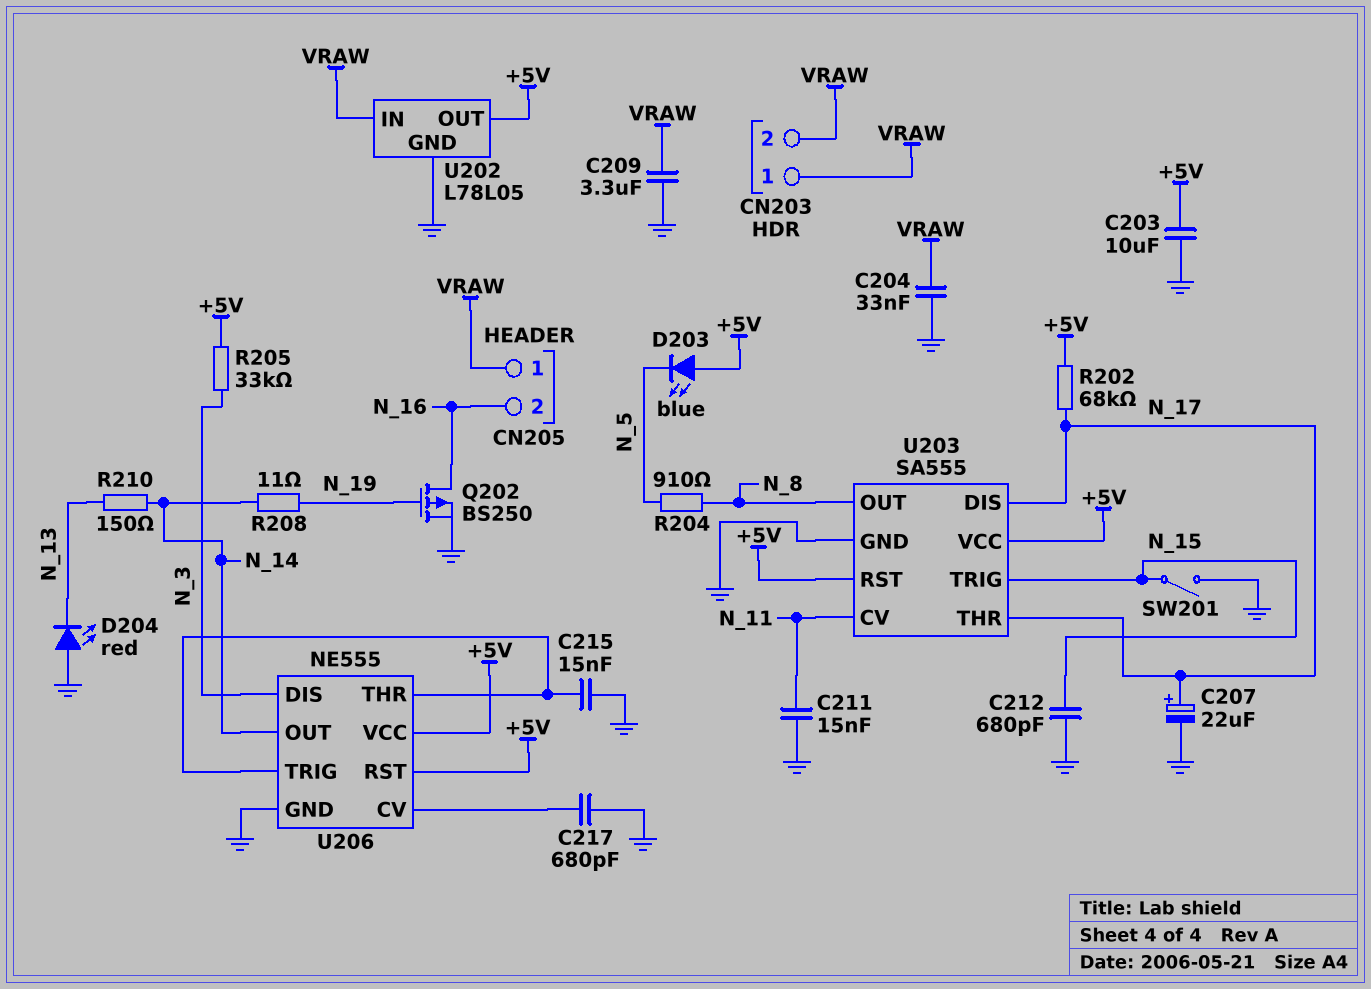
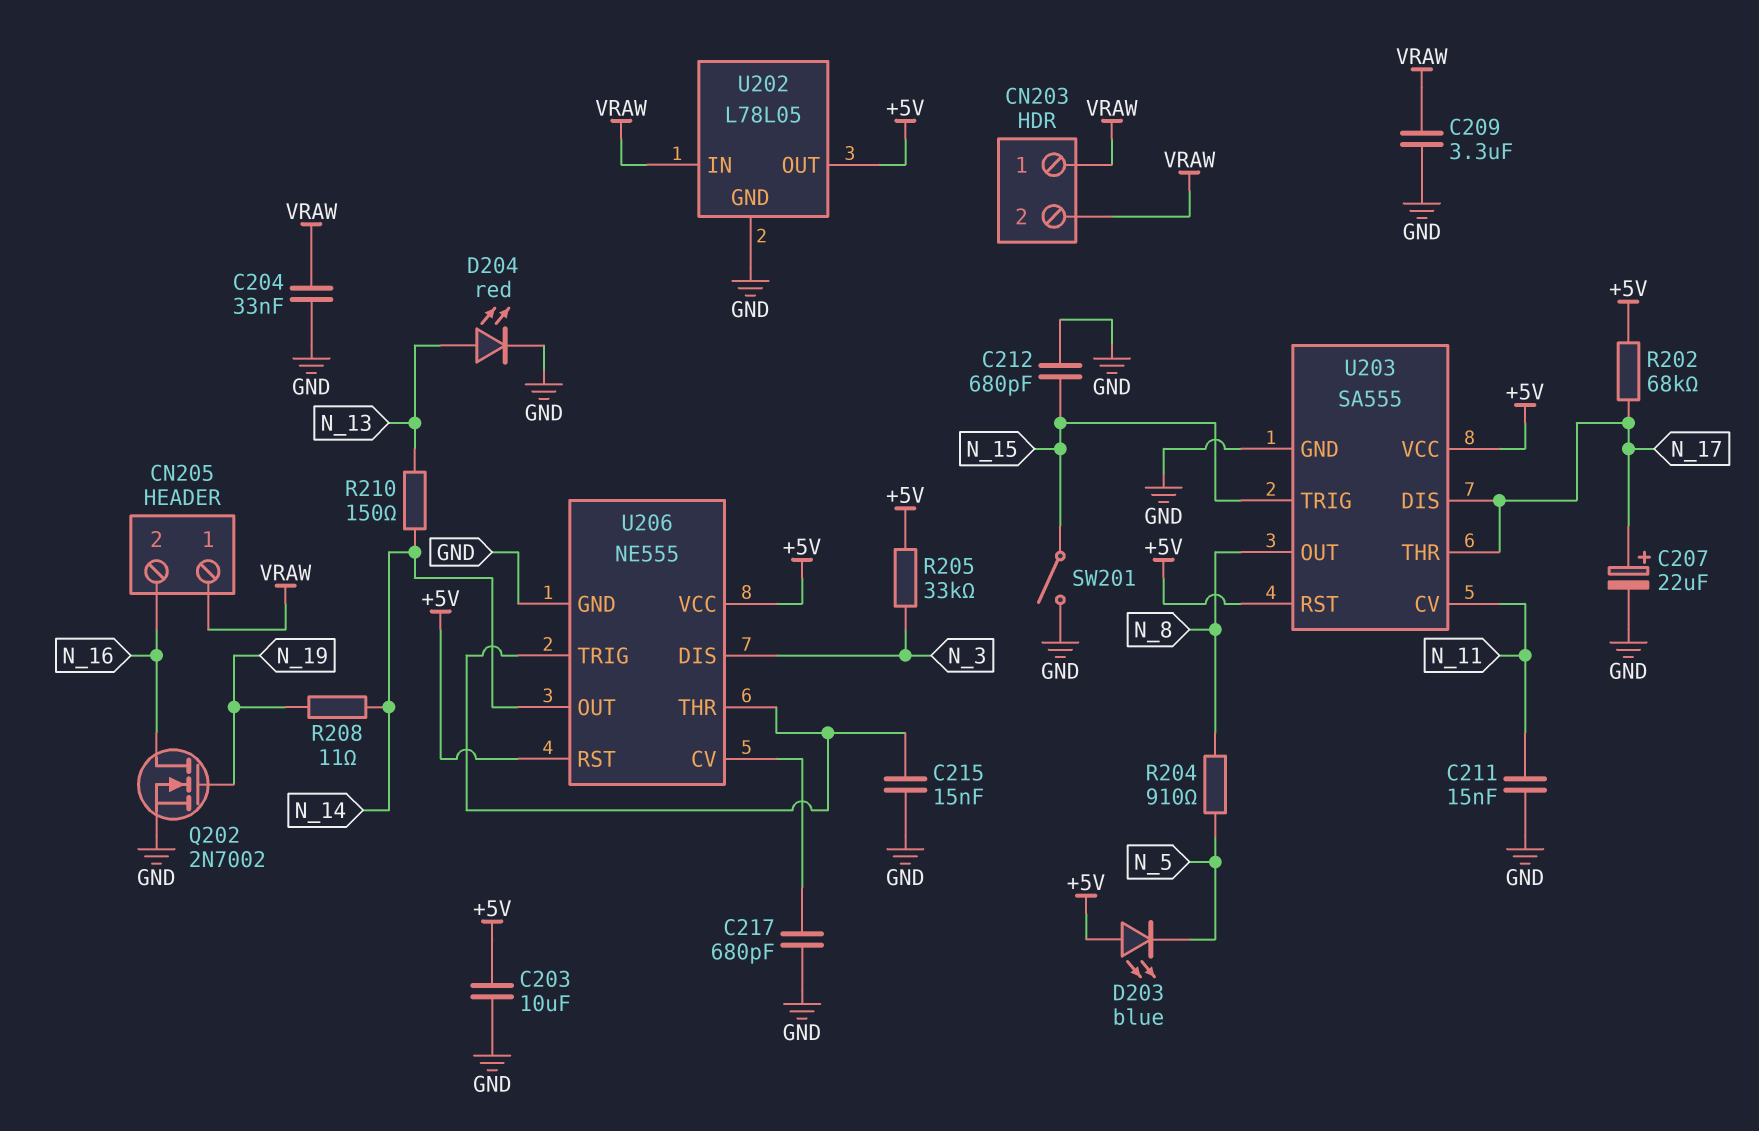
D204: LED red (A GND, K N_13) -> LED red (A N_13, K GND)
Q202: PMOS BS250 (G N_19, D N_16, S GND) -> NMOS 2N7002 (G N_19, D N_16, S GND)

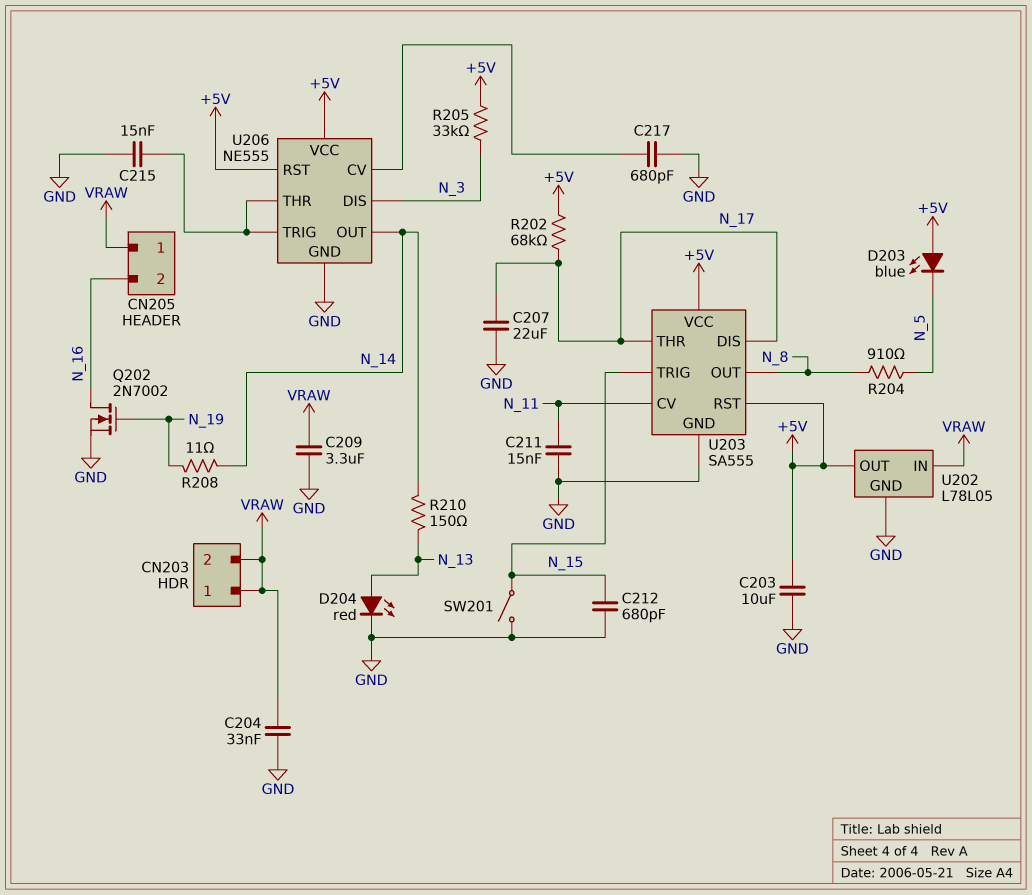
C207: 22uF (plus N_17, minus GND) -> 22uF (GND, N_17)

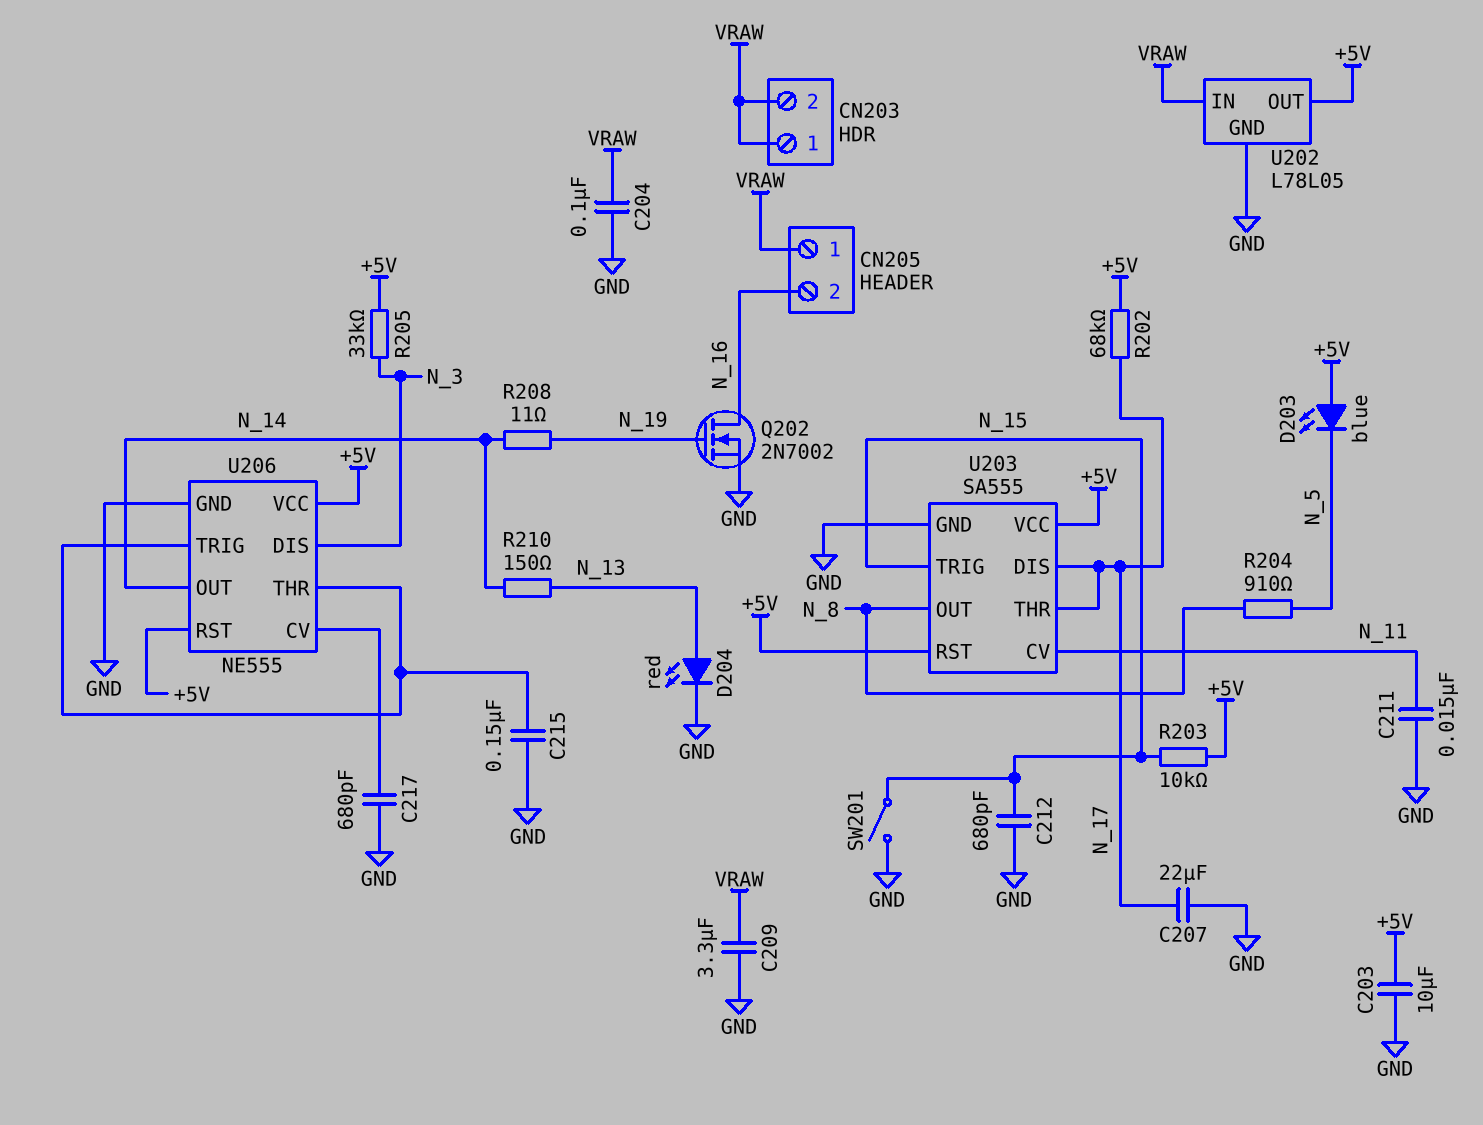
C204: 33nF (GND, VRAW) -> 100nF (GND, VRAW)
C215: 15nF (GND, U206/THR) -> 150nF (GND, U206/THR)
R203: none -> 10k (+5V, N_15)

